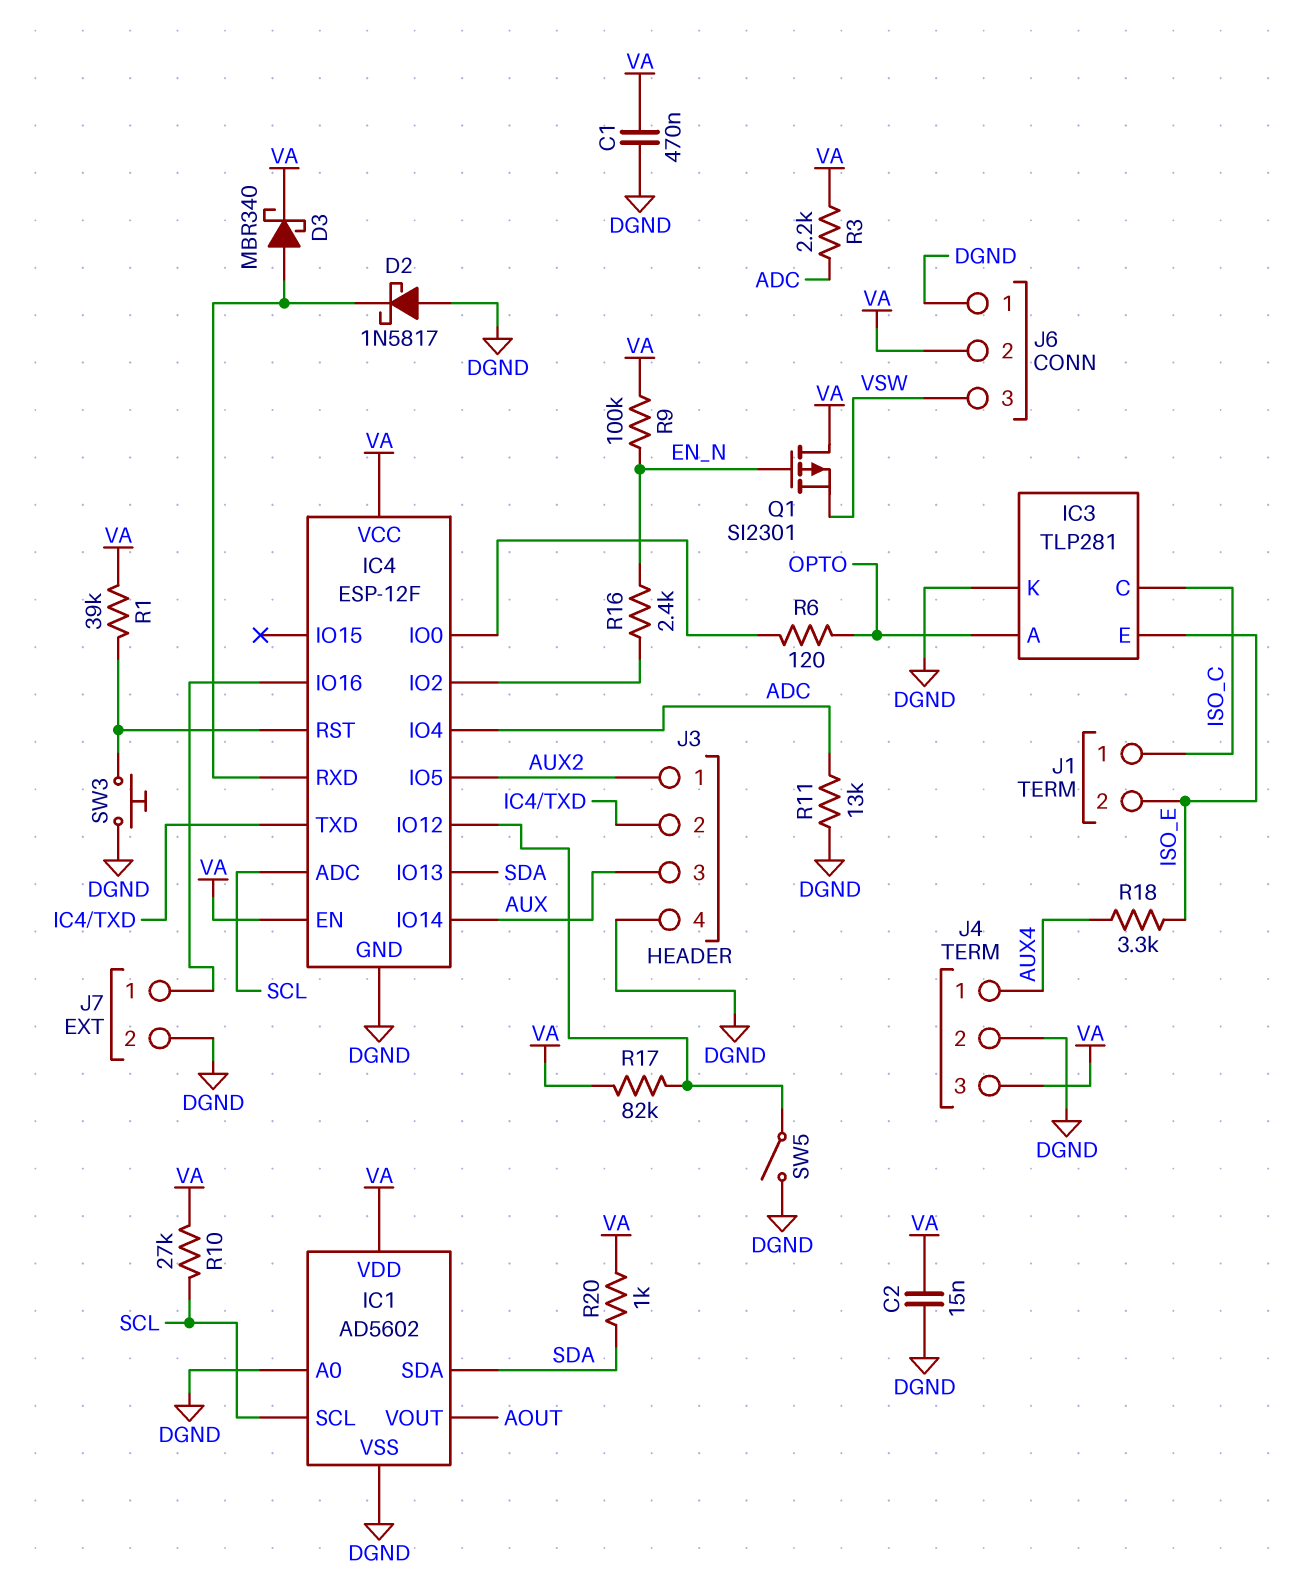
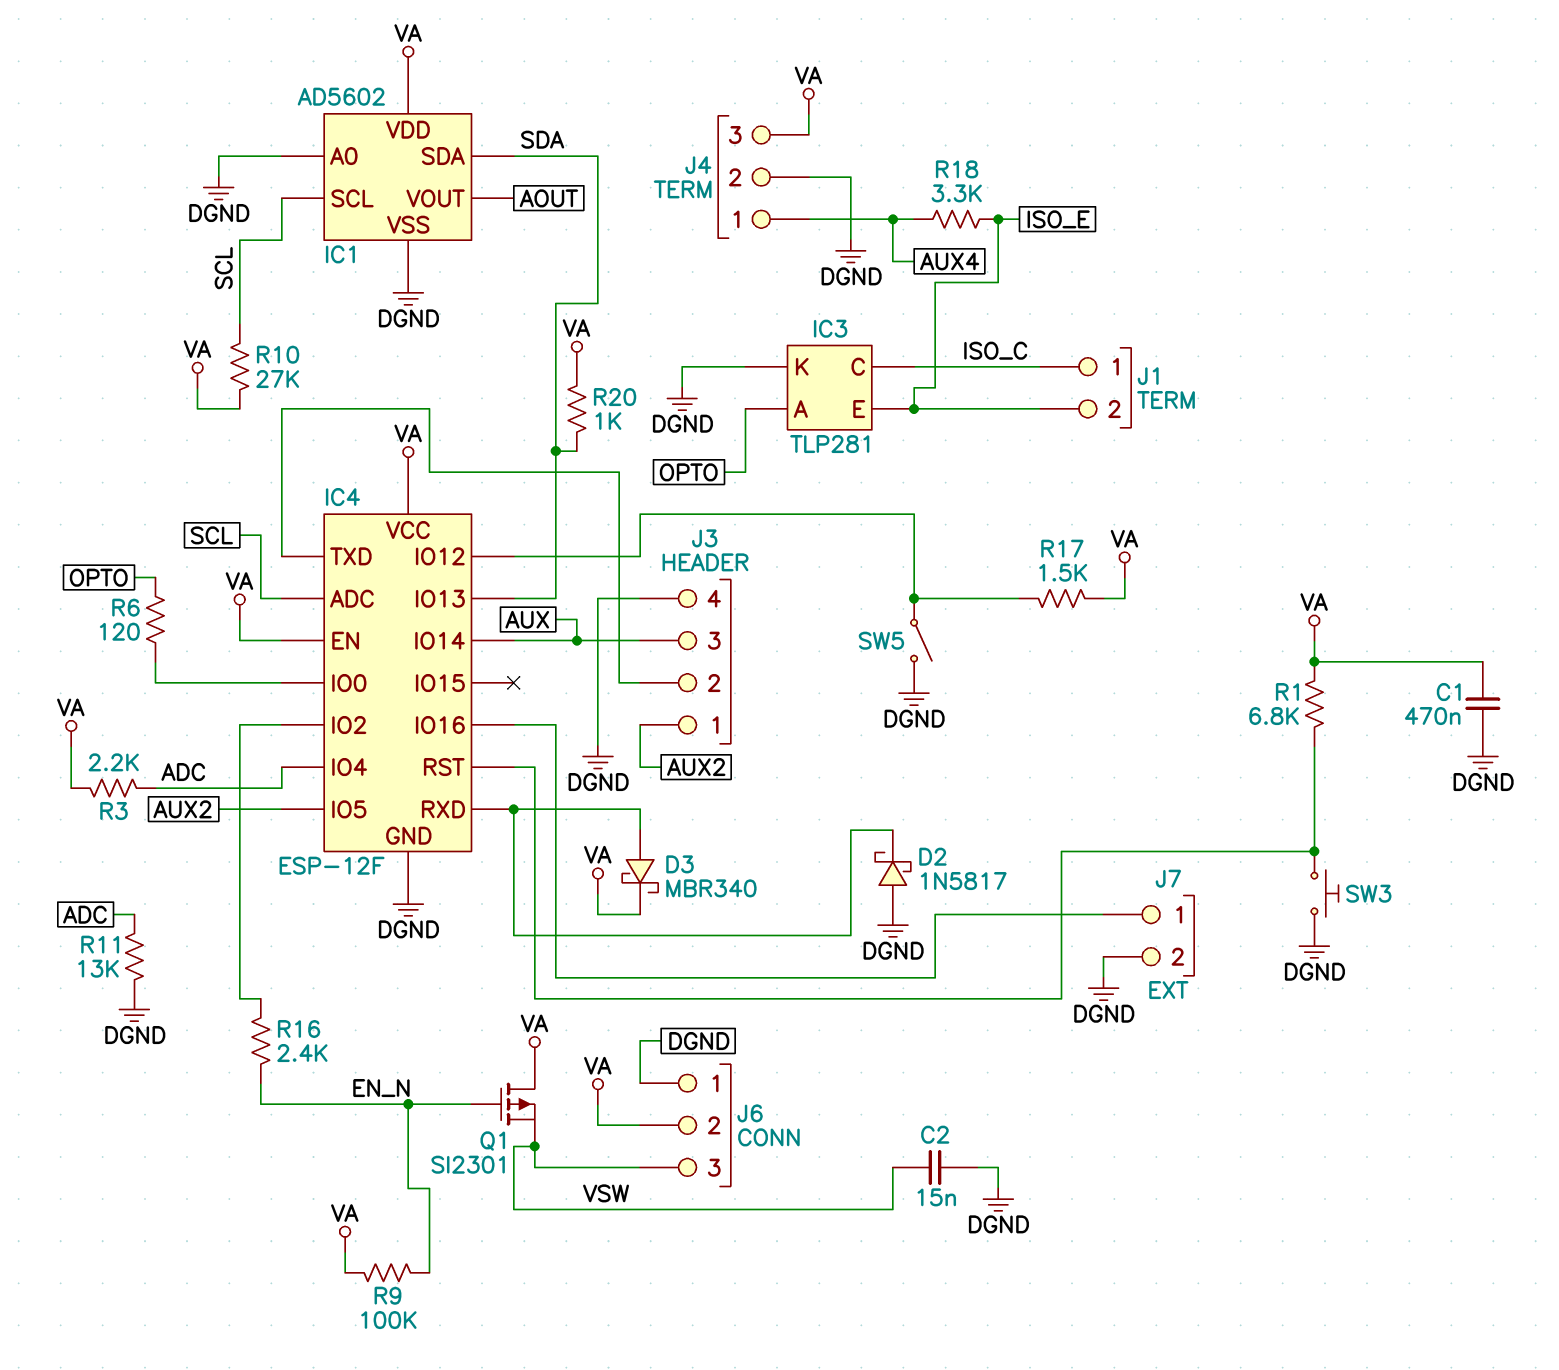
C2: 15nF (DGND, VA) -> 15nF (DGND, VSW)
R1: 39k (IC4/RST, VA) -> 6.8k (IC4/RST, VA)
R17: 82k (IC4/IO12, VA) -> 1.5k (IC4/IO12, VA)

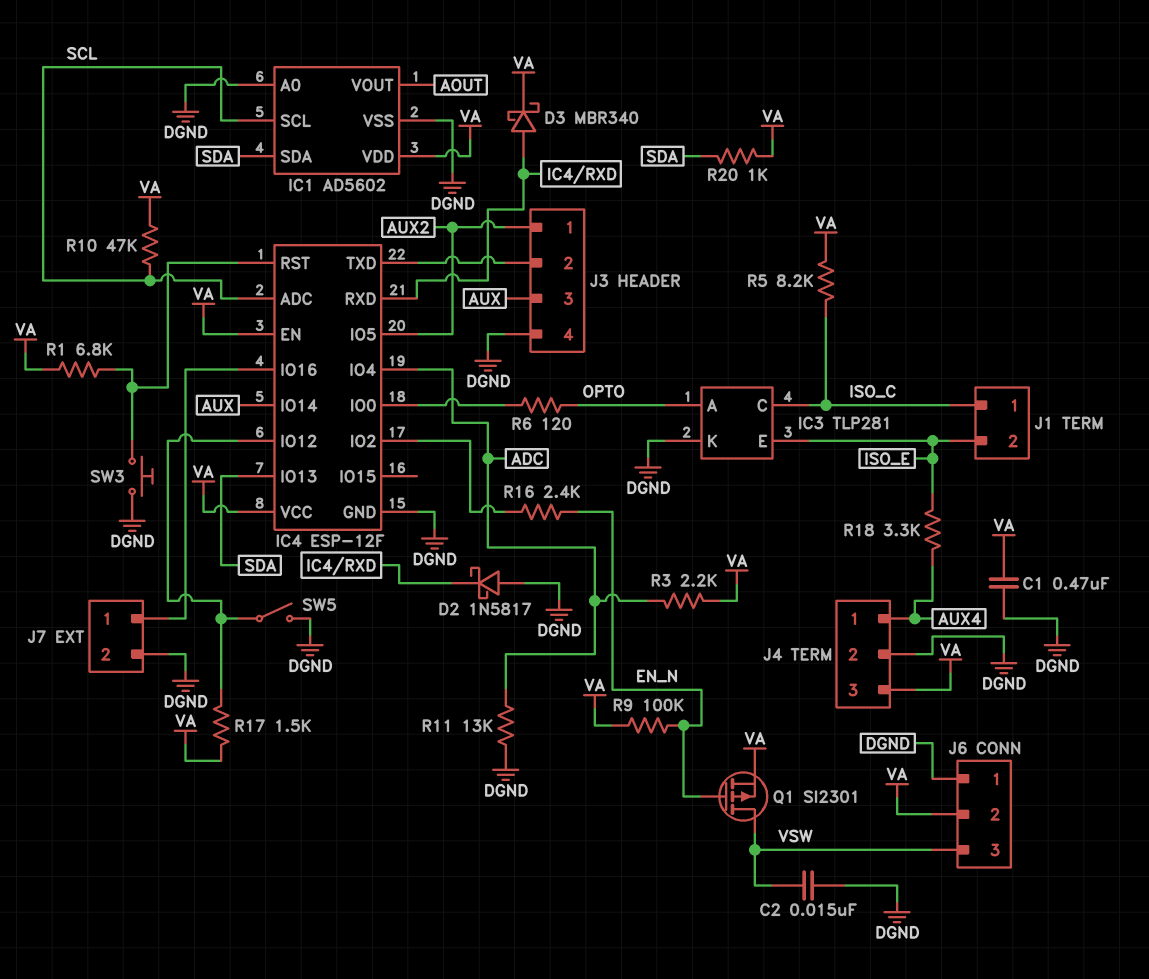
Q1: PMOS SI2301 (G EN_N, D VA, S VSW) -> PMOS SI2301 (G EN_N, D VSW, S VA)
R5: none -> 8.2k (ISO_C, VA)
R10: 27k (SCL, VA) -> 47k (SCL, VA)

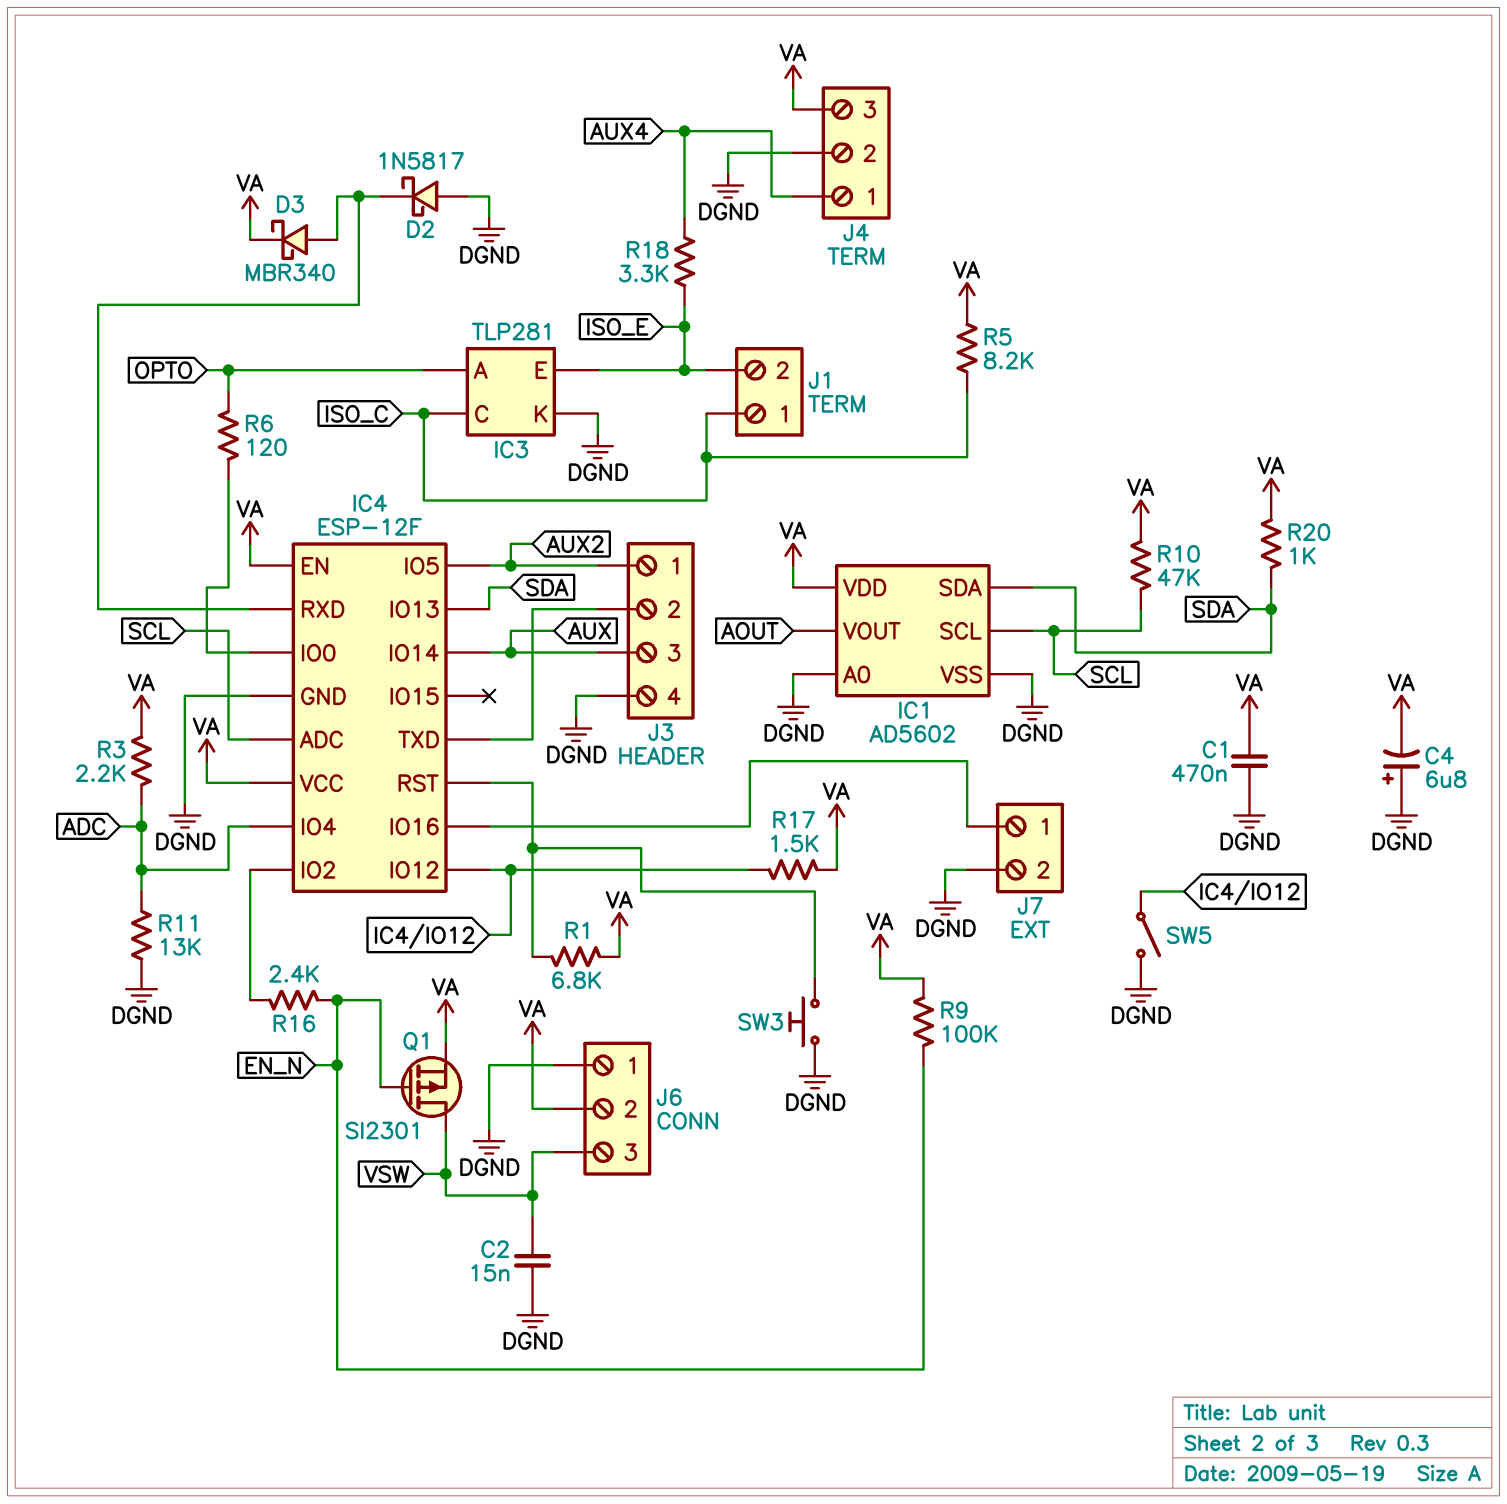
C4: none -> 6.8uF (plus DGND, minus VA)

